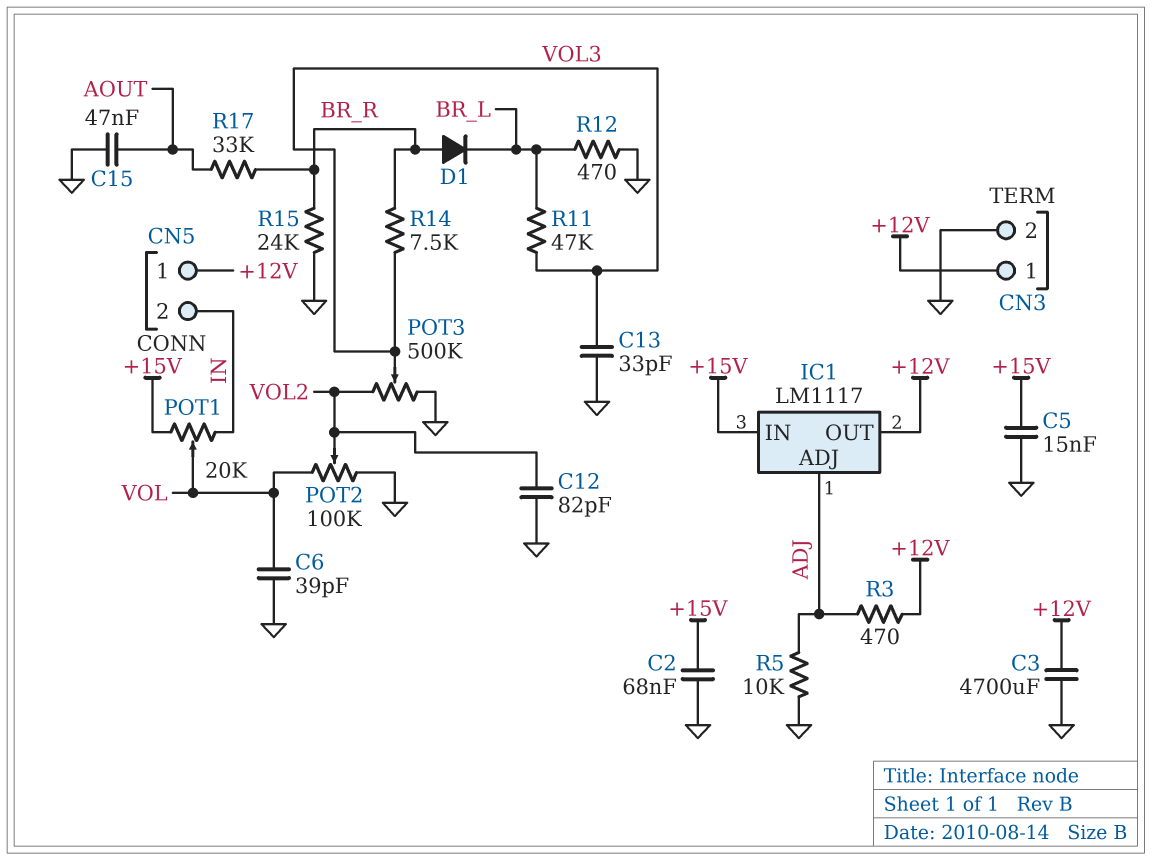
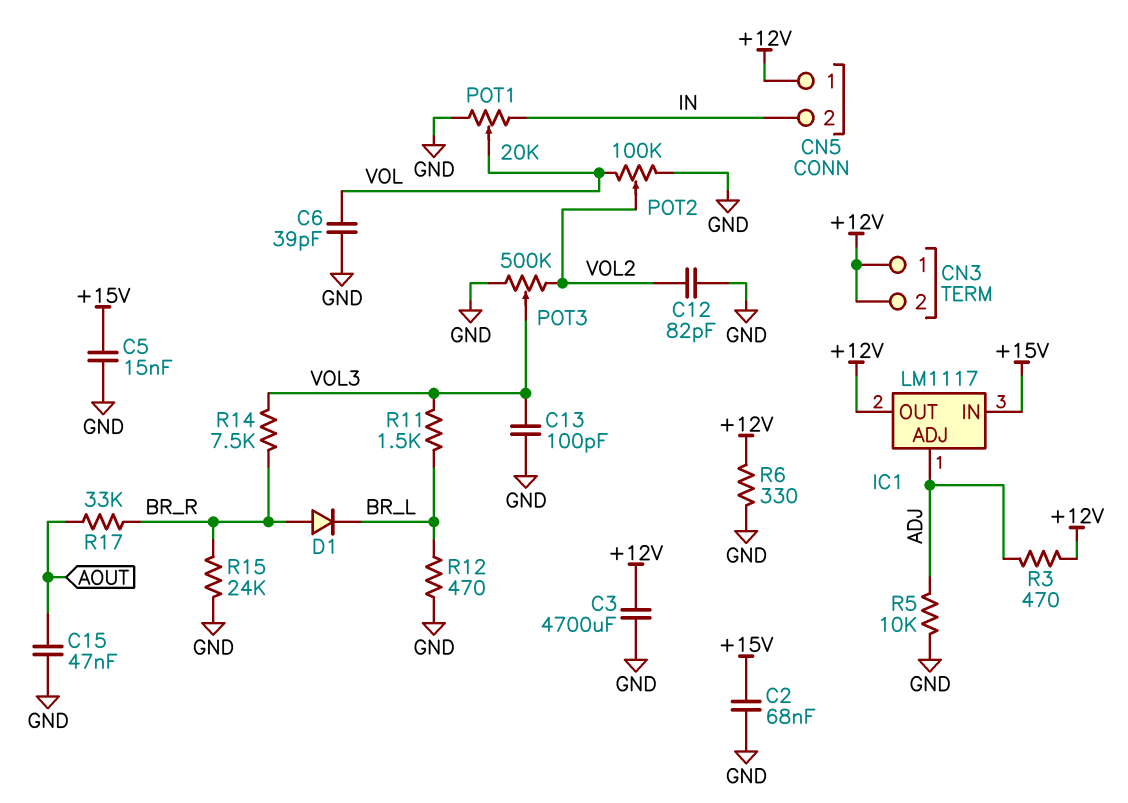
C13: 33pF (GND, VOL3) -> 100pF (GND, VOL3)
CN3 pin 2: GND -> +12V
POT1: 20k (+15V, IN, wiper VOL) -> 20k (GND, IN, wiper VOL)
R6: none -> 330 (+12V, GND)
R11: 47k (BR_L, VOL3) -> 1.5k (BR_L, VOL3)

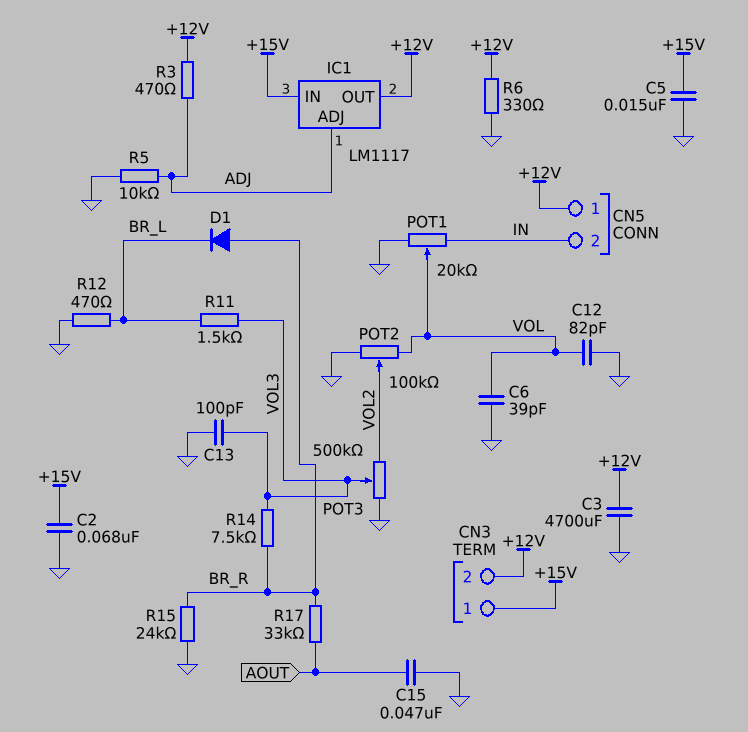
C12: 82pF (GND, VOL2) -> 82pF (GND, VOL)
CN3 pin 1: +12V -> +15V

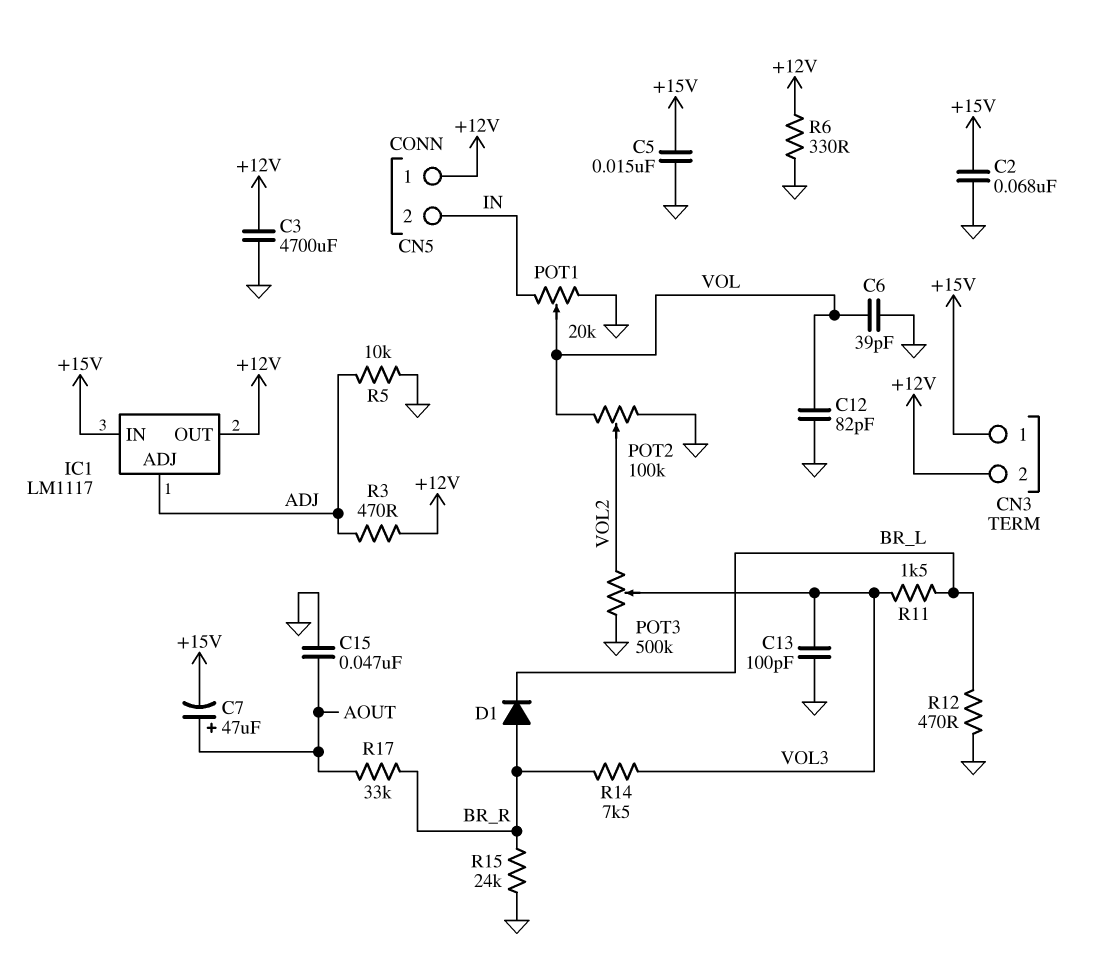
C7: none -> 47uF (plus AOUT, minus +15V)

